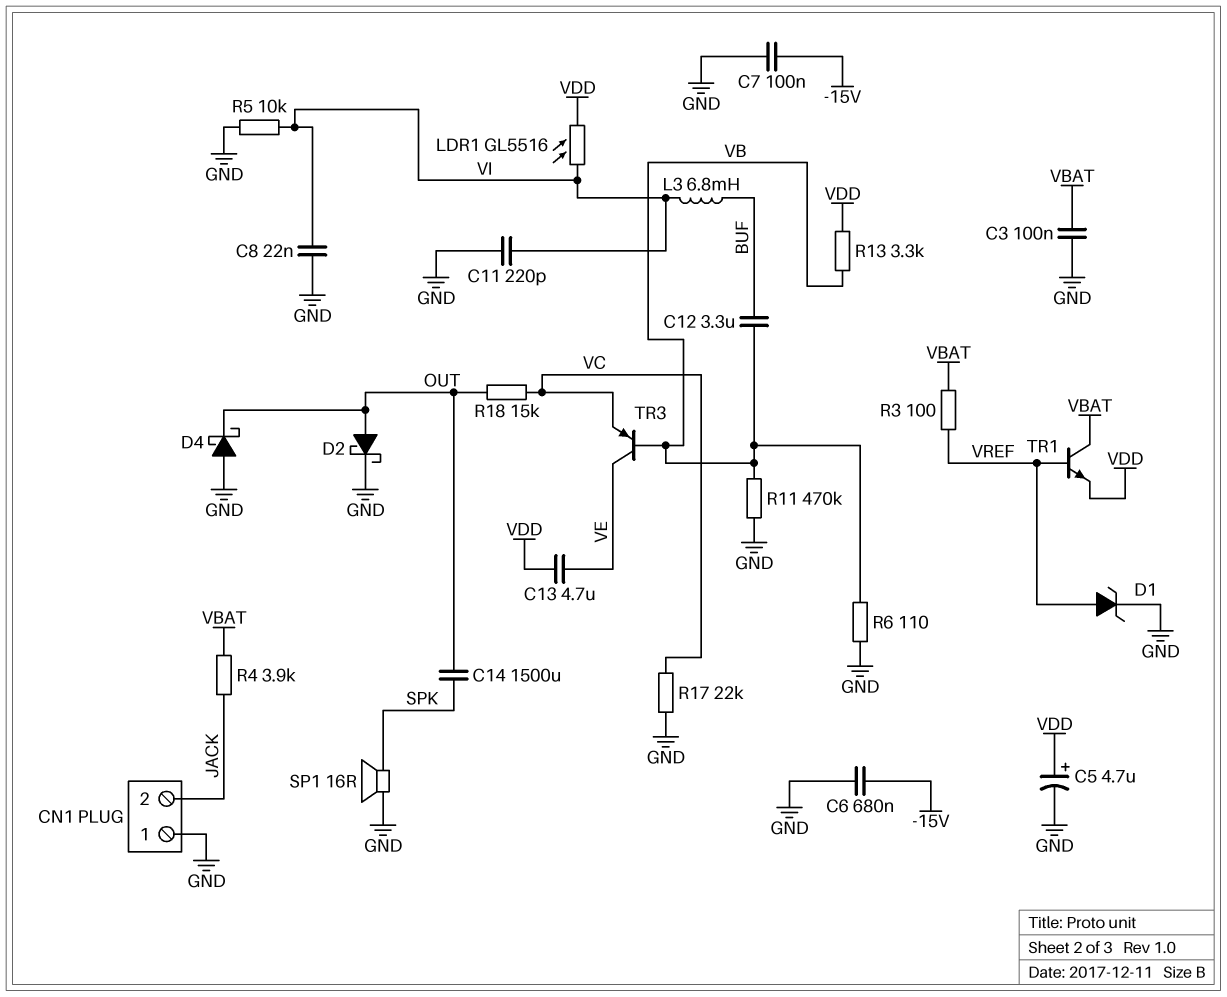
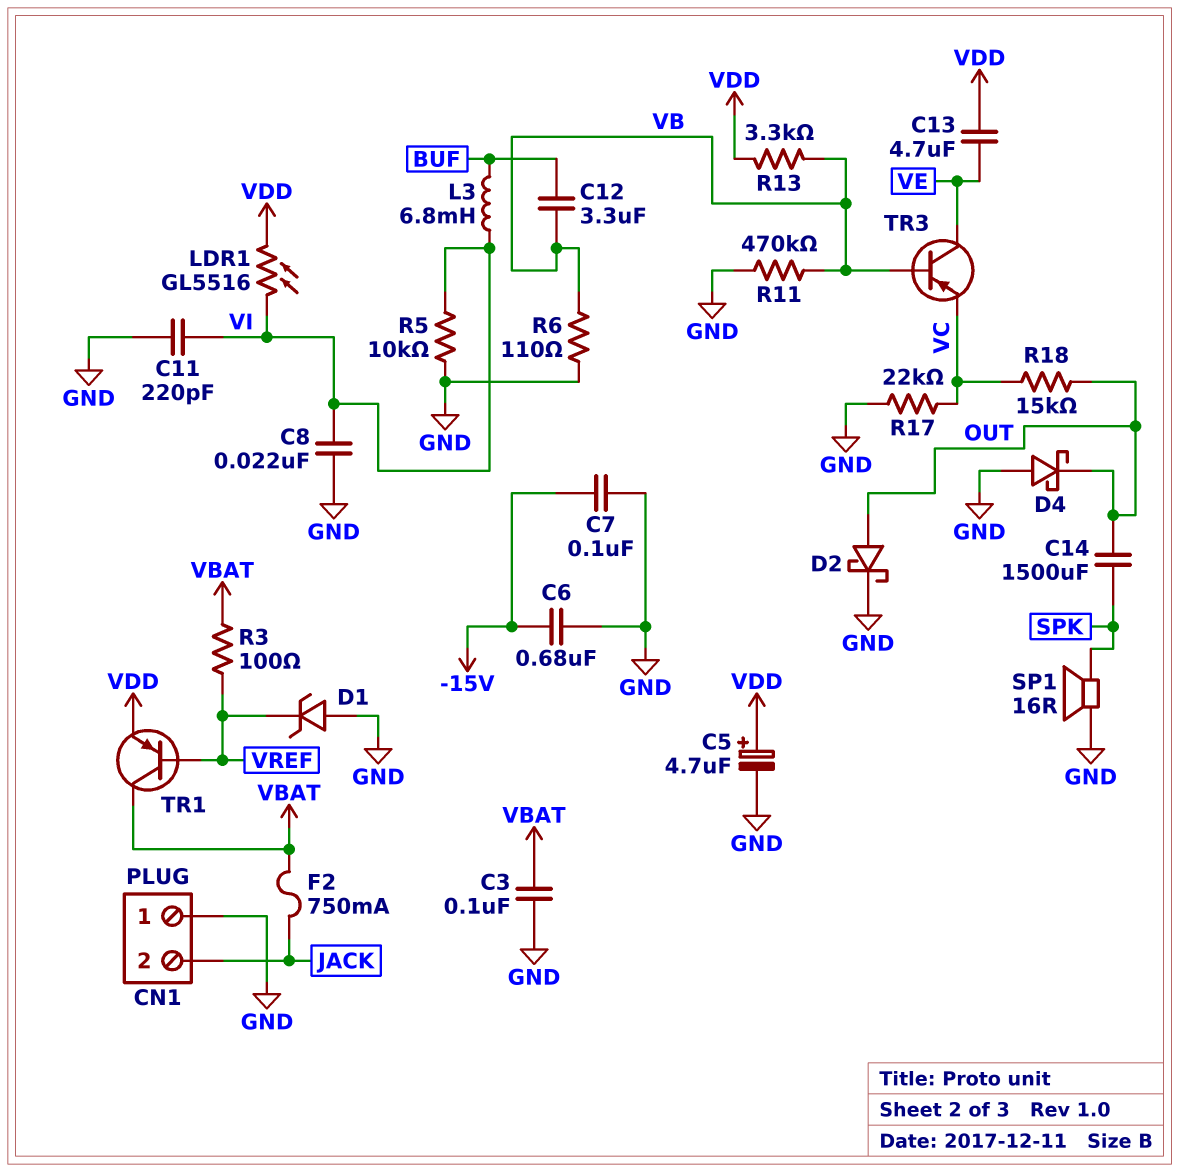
D1: zener (A VREF, K GND) -> zener (A GND, K VREF)
F2: none -> 750mA (JACK, VBAT)
R4: 3.9k (JACK, VBAT) -> none
TR1: NPN (B VREF, C VBAT, E VDD) -> PNP (B VREF, C VBAT, E VDD)

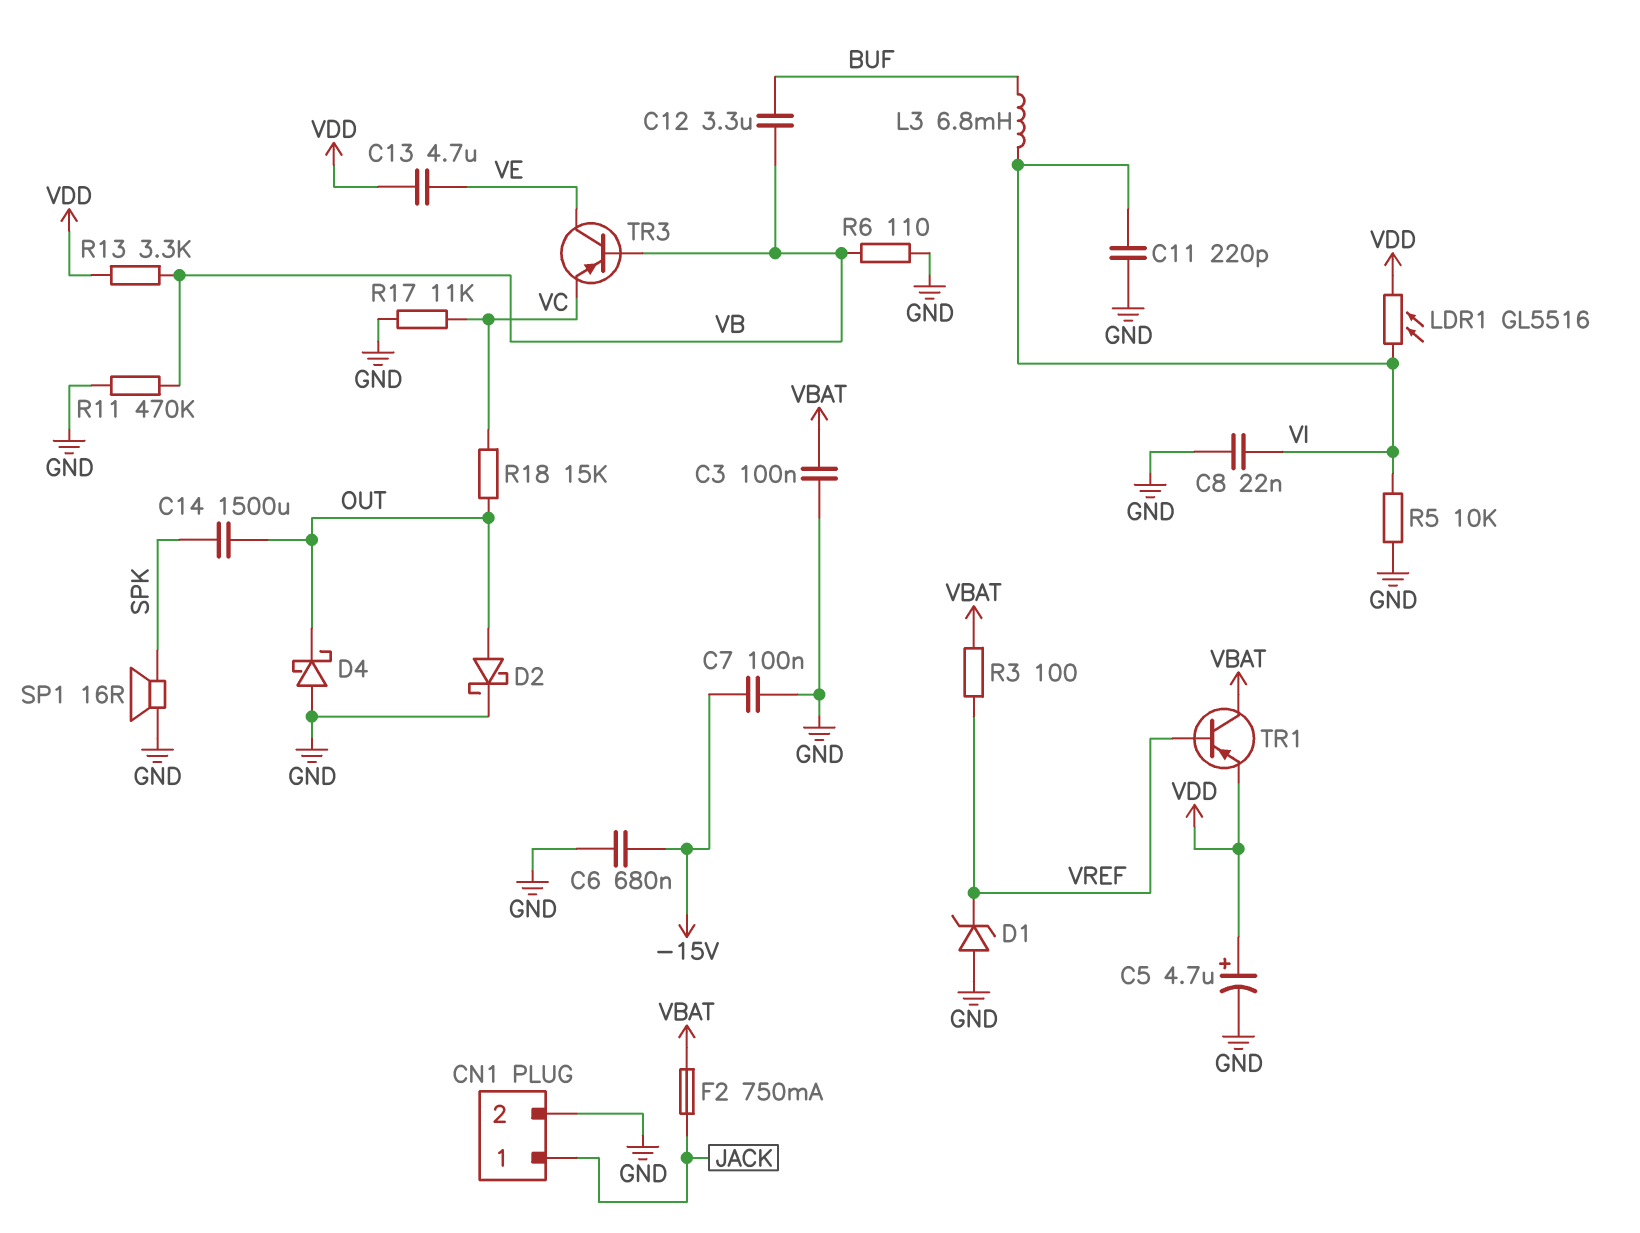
CN1 pin 1: GND -> JACK
CN1 pin 2: JACK -> GND
R17: 22k (GND, VC) -> 11k (GND, VC)

